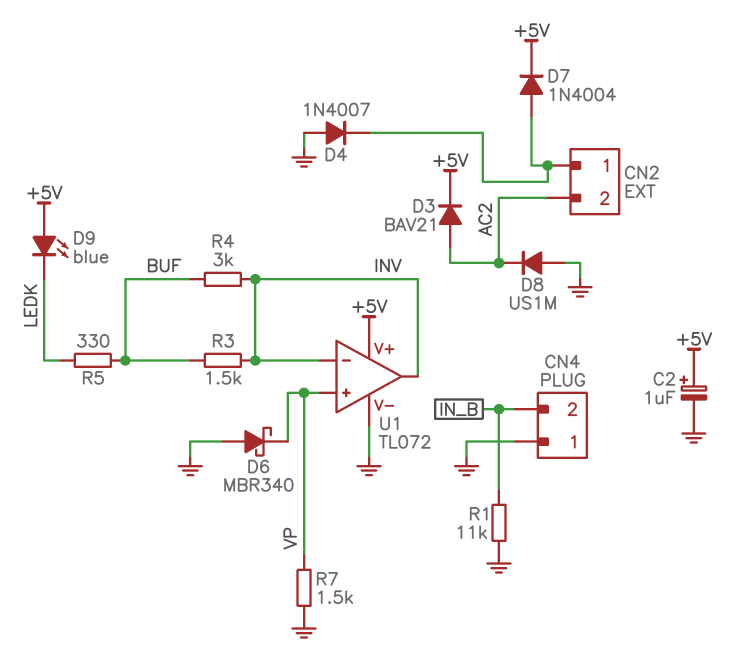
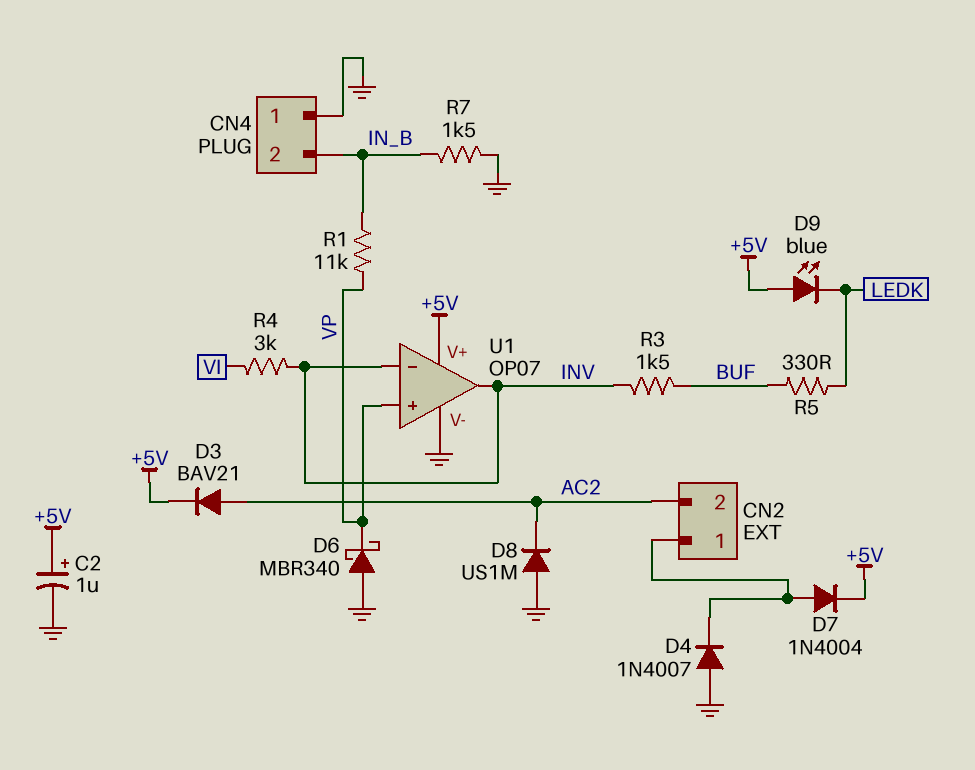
R1: 11k (GND, IN_B) -> 11k (IN_B, VP)
R4: 3k (BUF, INV) -> 3k (INV, VI)
R7: 1.5k (GND, VP) -> 1.5k (GND, IN_B)
U1: TL072 -> OP07

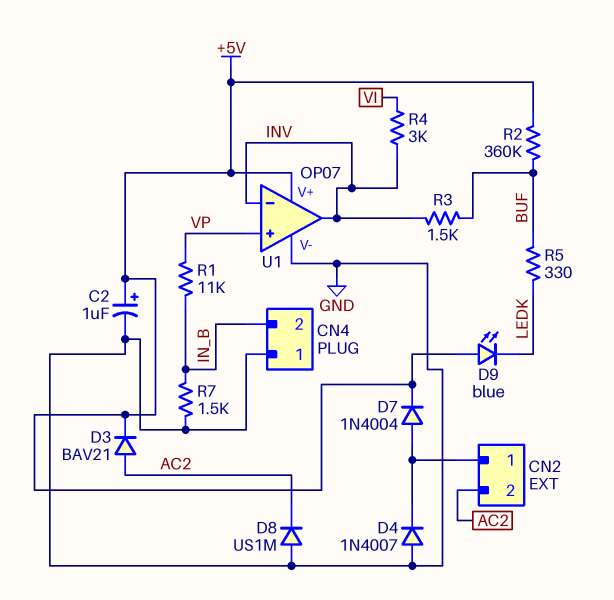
D6: schottky MBR340 (A GND, K VP) -> none
R2: none -> 360k (+5V, BUF)

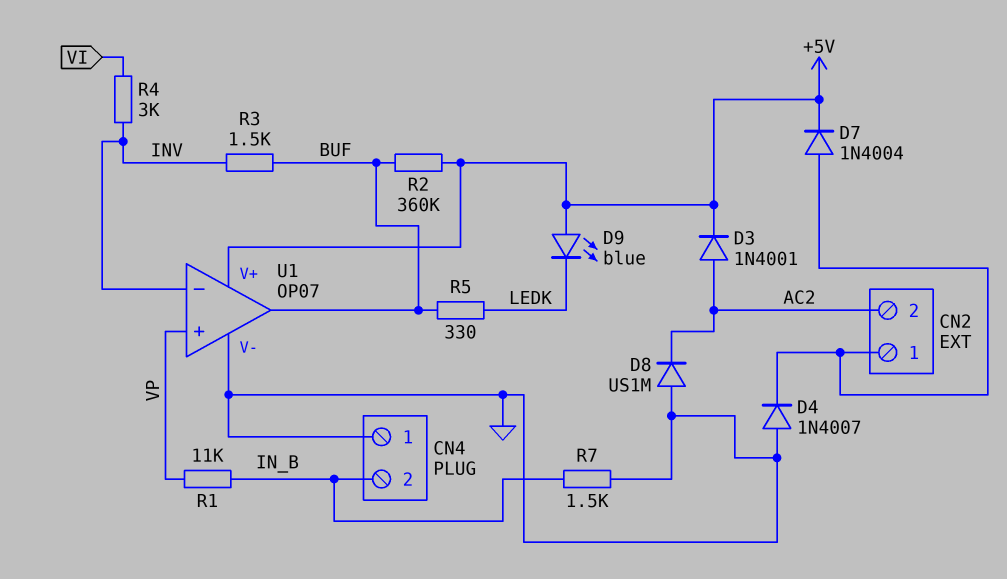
C2: 1uF (plus +5V, minus GND) -> none
D3: diode BAV21 (A AC2, K +5V) -> diode 1N4001 (A AC2, K +5V)
U1 pin out: INV -> BUF

